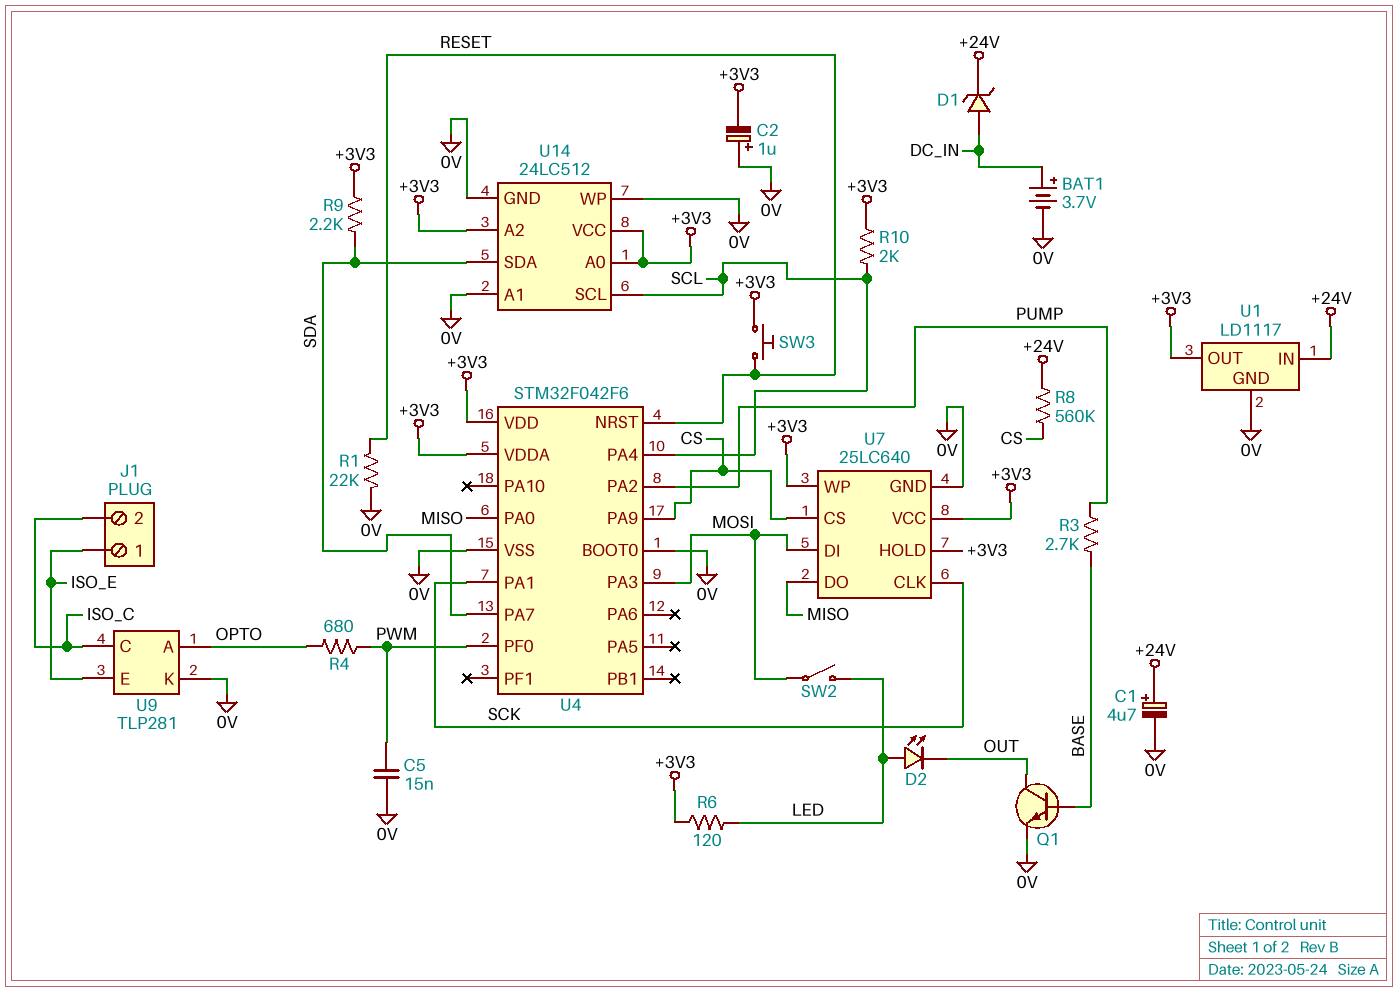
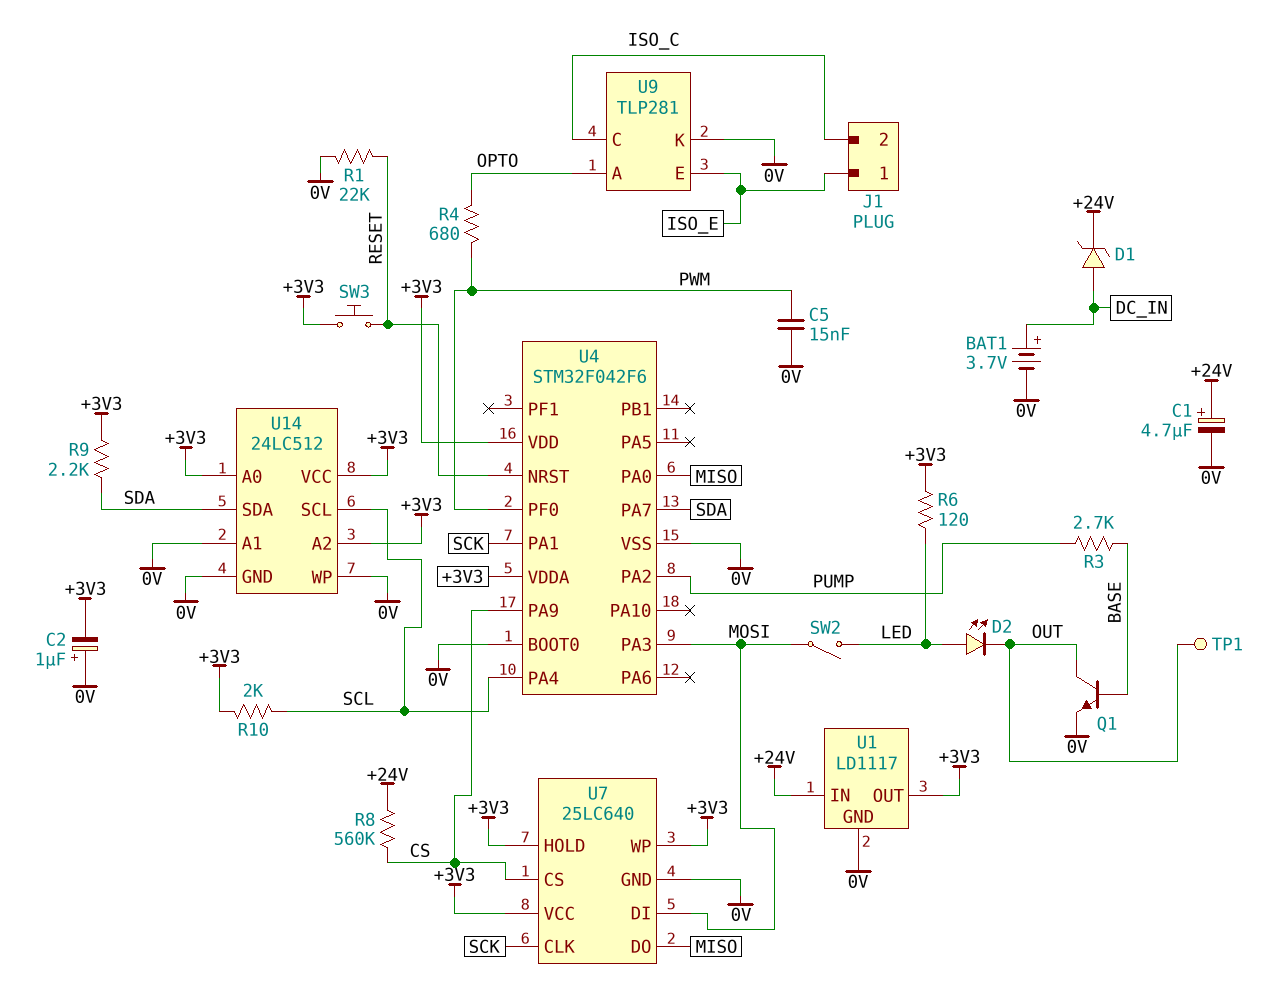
TP1: none -> test point (OUT)

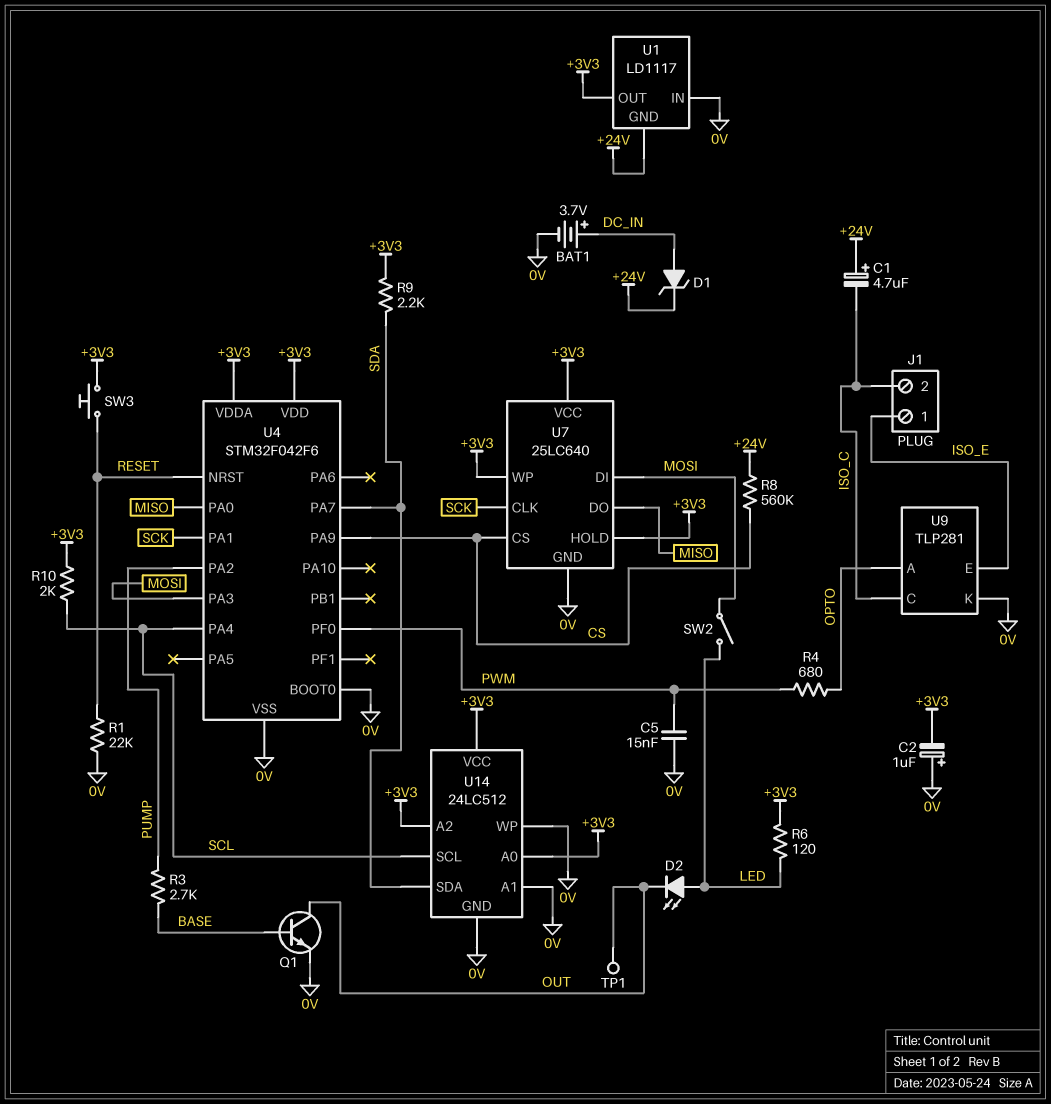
C1: 4.7uF (plus +24V, minus 0V) -> 4.7uF (plus +24V, minus ISO_C)
U1 pin GND: 0V -> +24V
U1 pin IN: +24V -> 0V

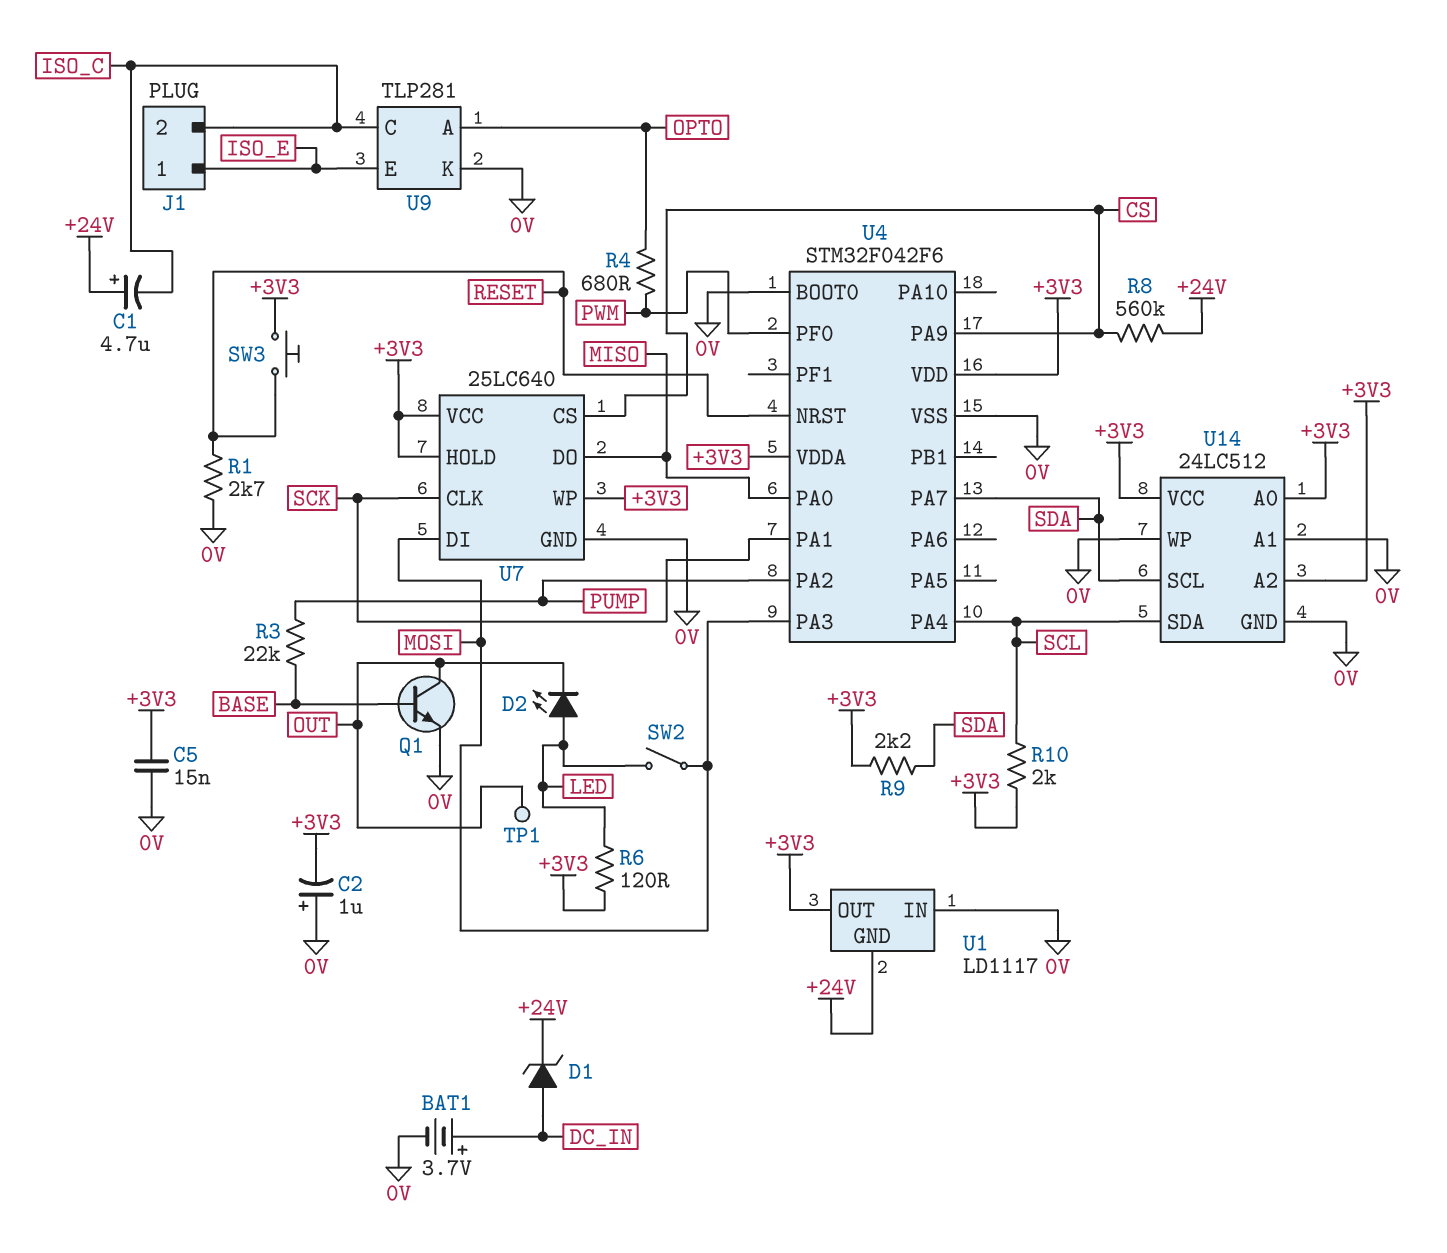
C5: 15nF (0V, PWM) -> 15nF (+3V3, 0V)
R1: 22k (0V, RESET) -> 2.7k (0V, RESET)
R3: 2.7k (BASE, PUMP) -> 22k (BASE, PUMP)
U14 pin SCL: SCL -> SDA
U14 pin SDA: SDA -> SCL

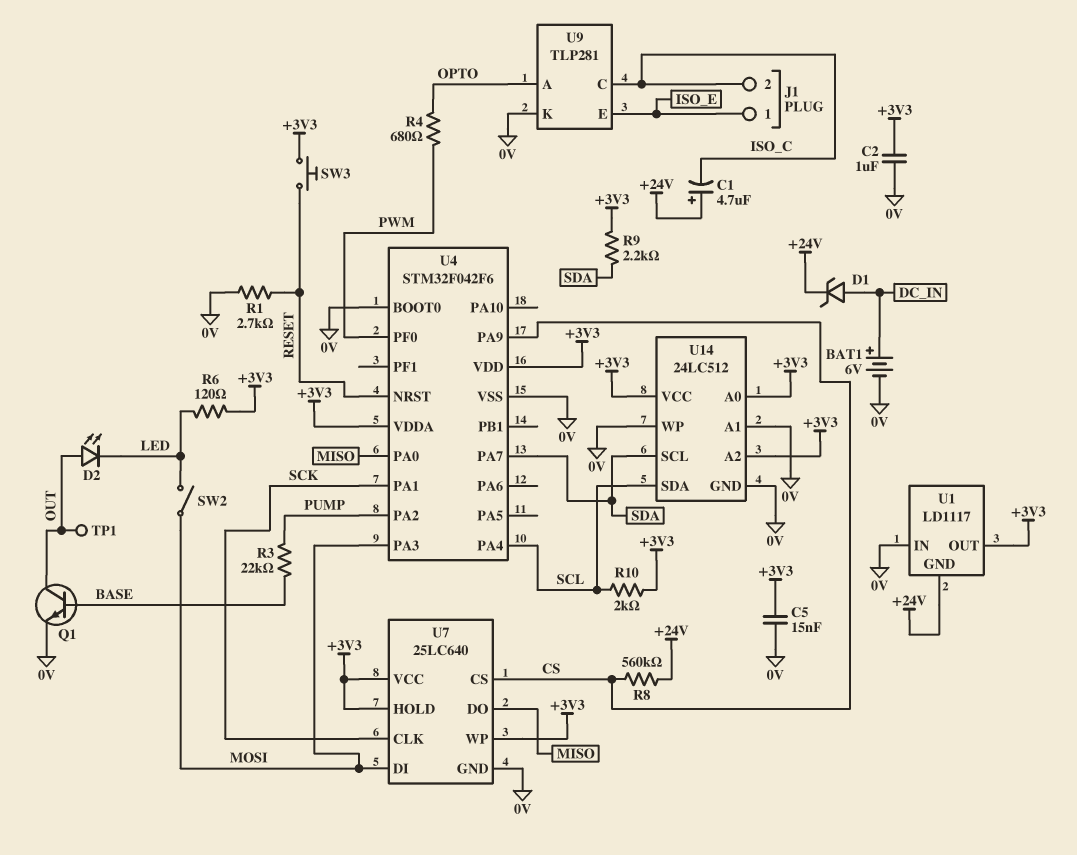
BAT1: 3.7V (plus DC_IN, minus 0V) -> 6V (plus DC_IN, minus 0V)
C2: 1uF (plus 0V, minus +3V3) -> 1uF (+3V3, 0V)
D2: LED (A LED, K OUT) -> LED (A OUT, K LED)

